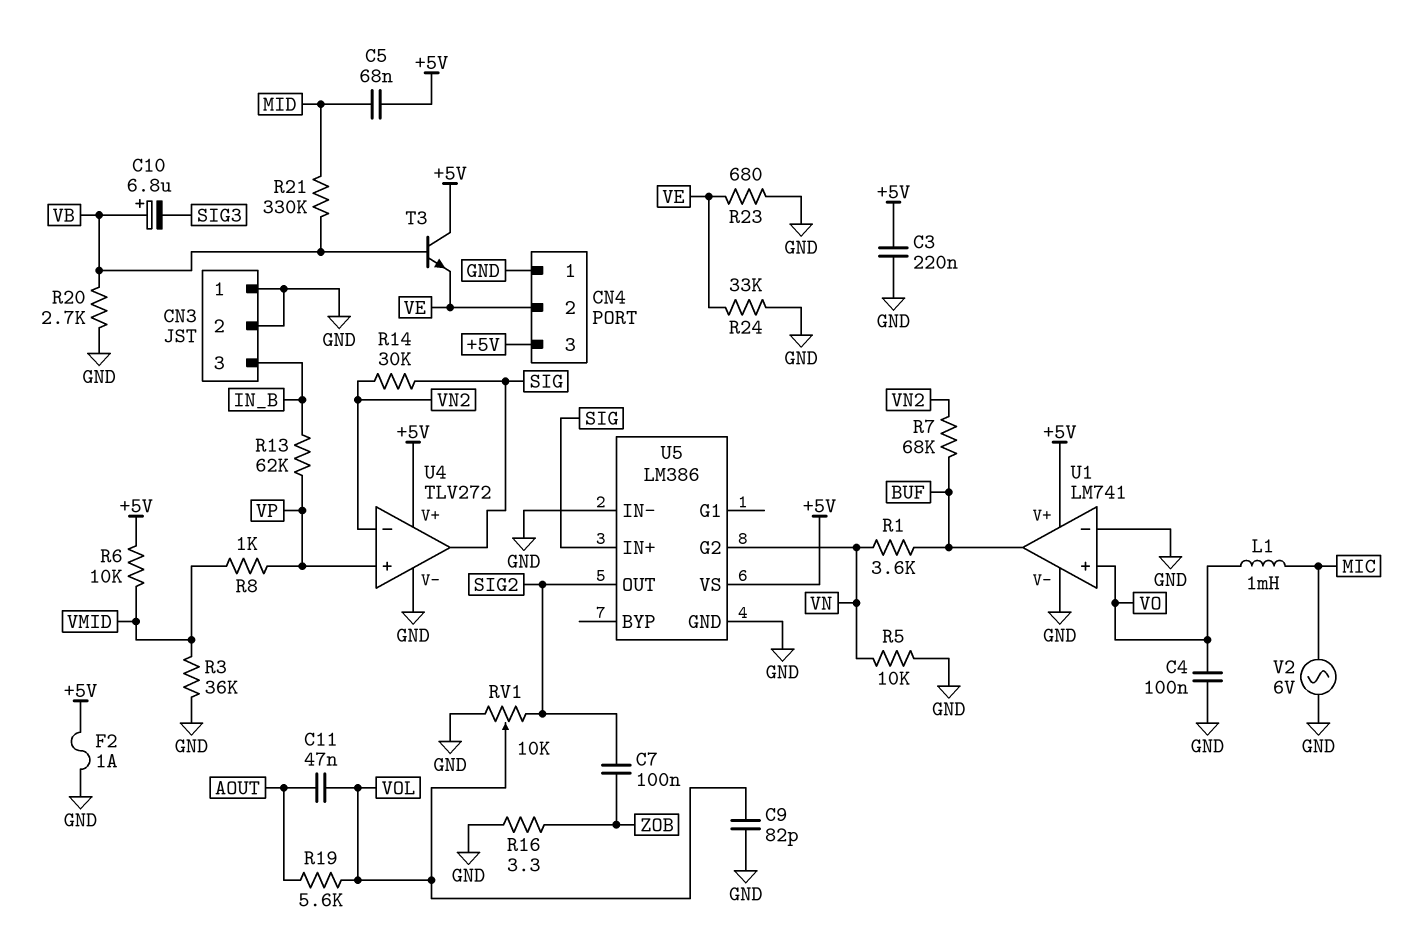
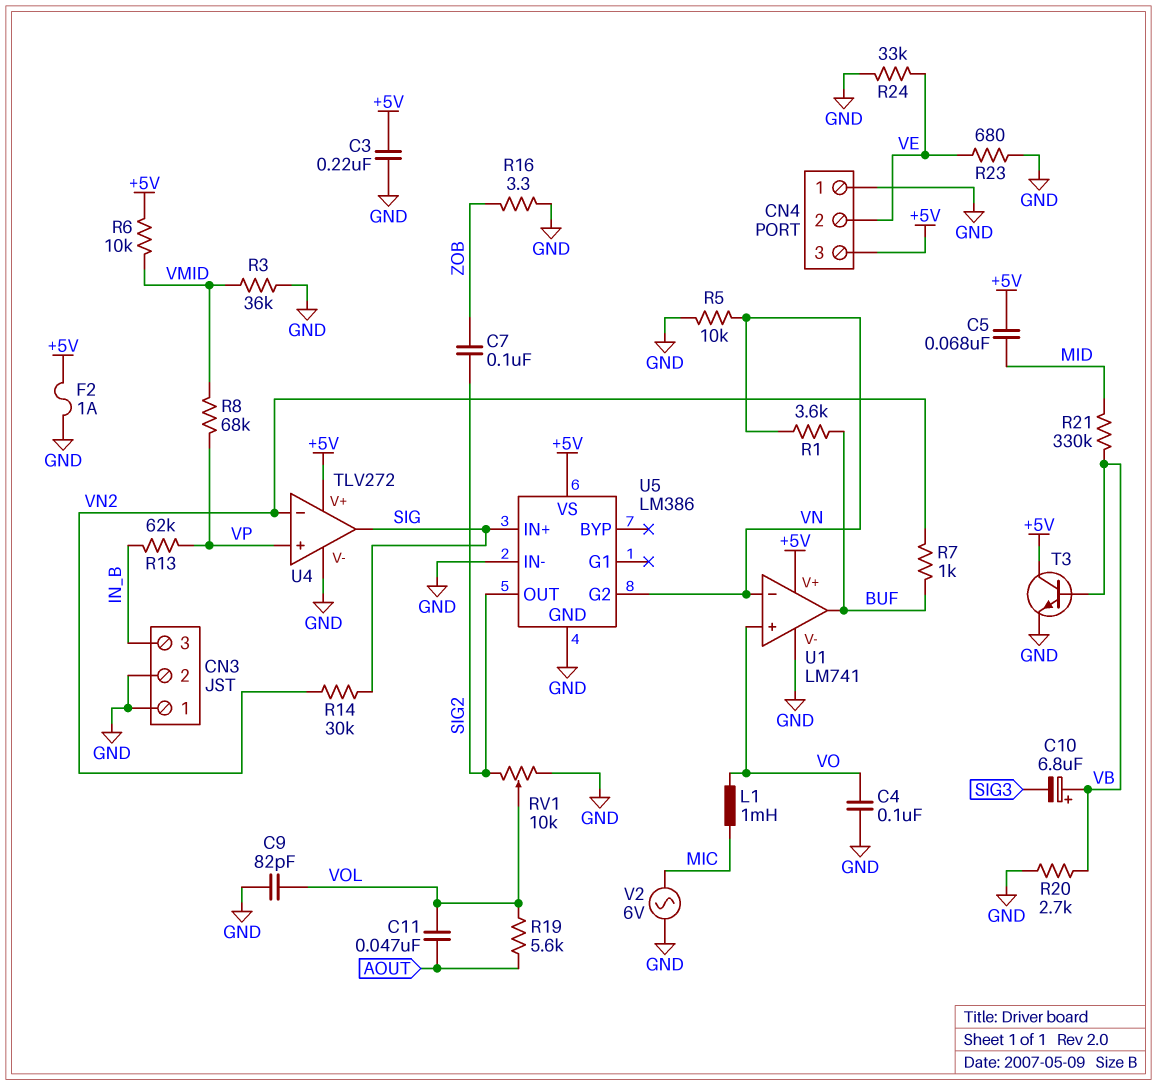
R7: 68k (BUF, VN2) -> 1k (BUF, VN2)
R8: 1k (VMID, VP) -> 68k (VMID, VP)
T3: NPN (B VB, C +5V, E VE) -> NPN (B VB, C +5V, E GND)
U1 pin in-: GND -> VN

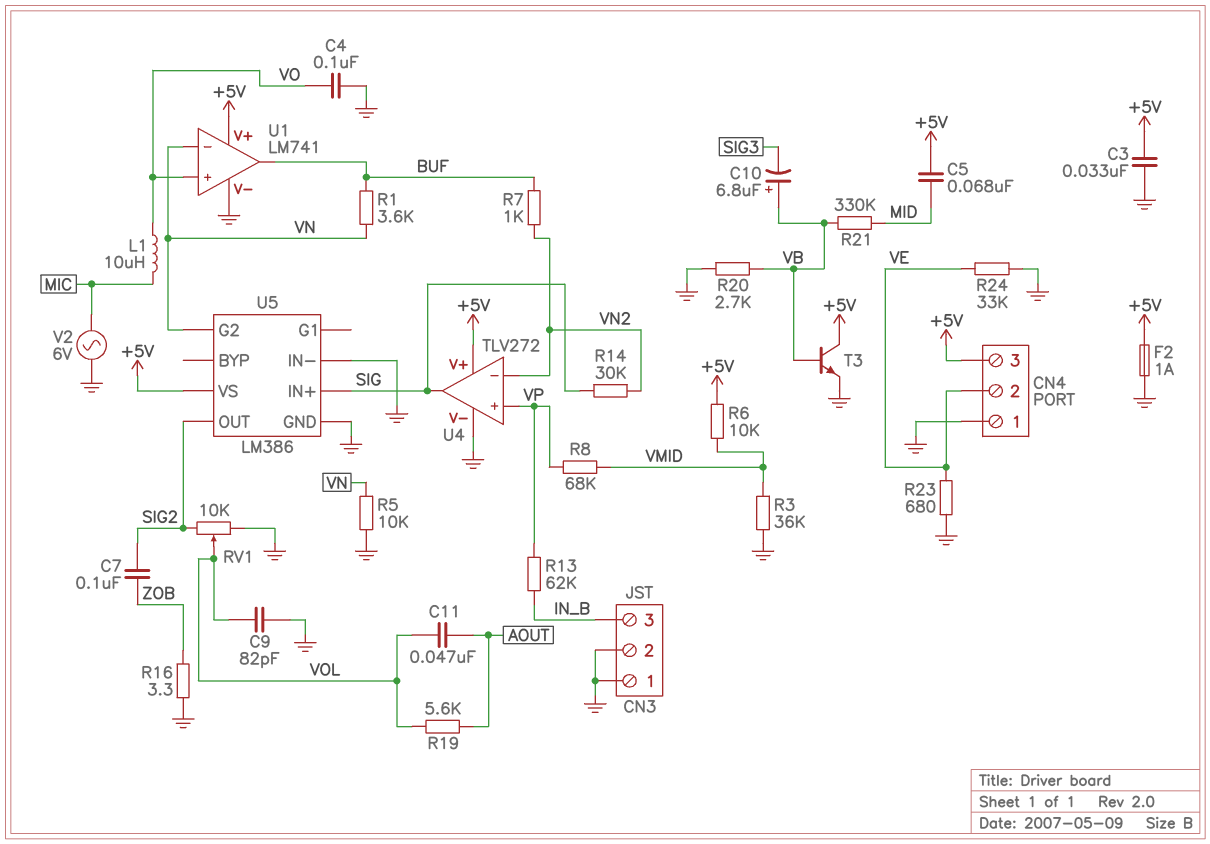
C3: 220nF (+5V, GND) -> 33nF (+5V, GND)
L1: 1mH (MIC, VO) -> 10uH (MIC, VO)

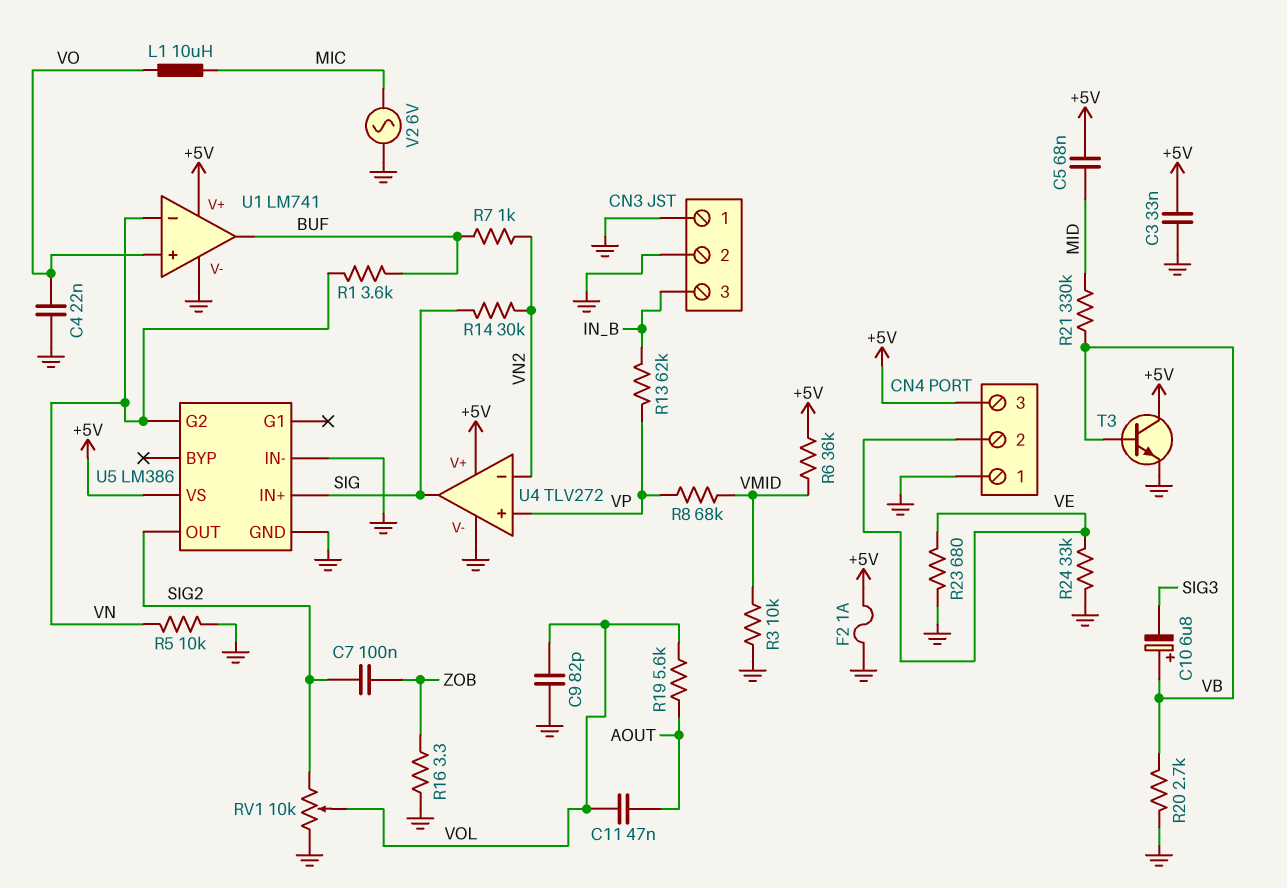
C4: 100nF (GND, VO) -> 22nF (GND, VO)
R3: 36k (GND, VMID) -> 10k (GND, VMID)
R6: 10k (+5V, VMID) -> 36k (+5V, VMID)

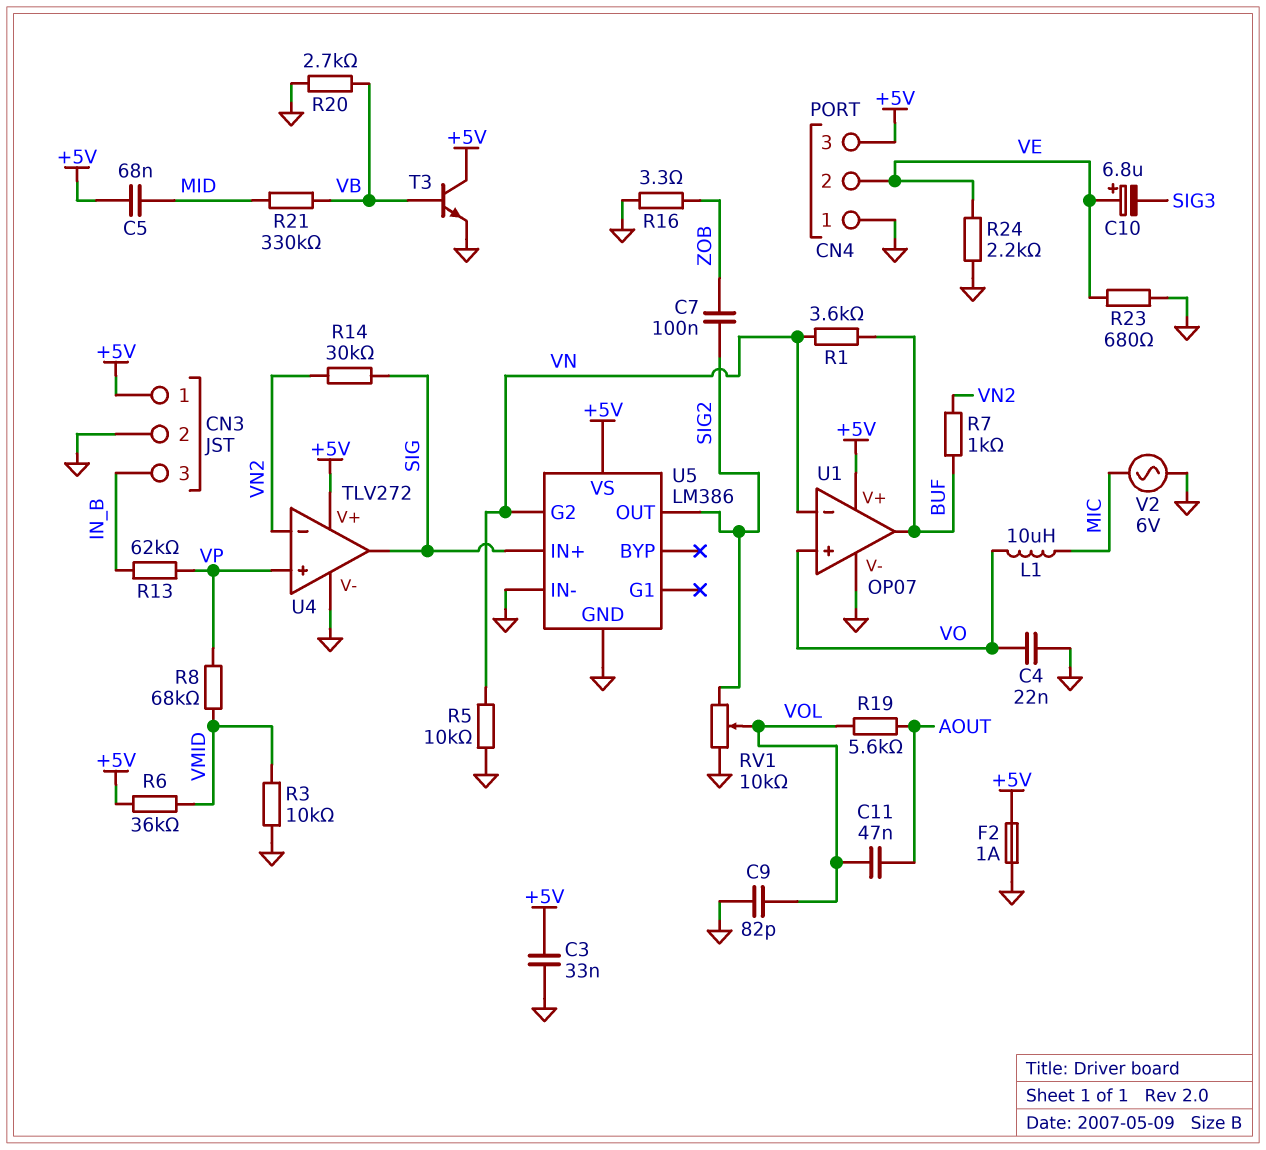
C10: 6.8uF (plus VB, minus SIG3) -> 6.8uF (plus VE, minus SIG3)
CN3 pin 1: GND -> +5V
R24: 33k (GND, VE) -> 2.2k (GND, VE)
U1: LM741 -> OP07

